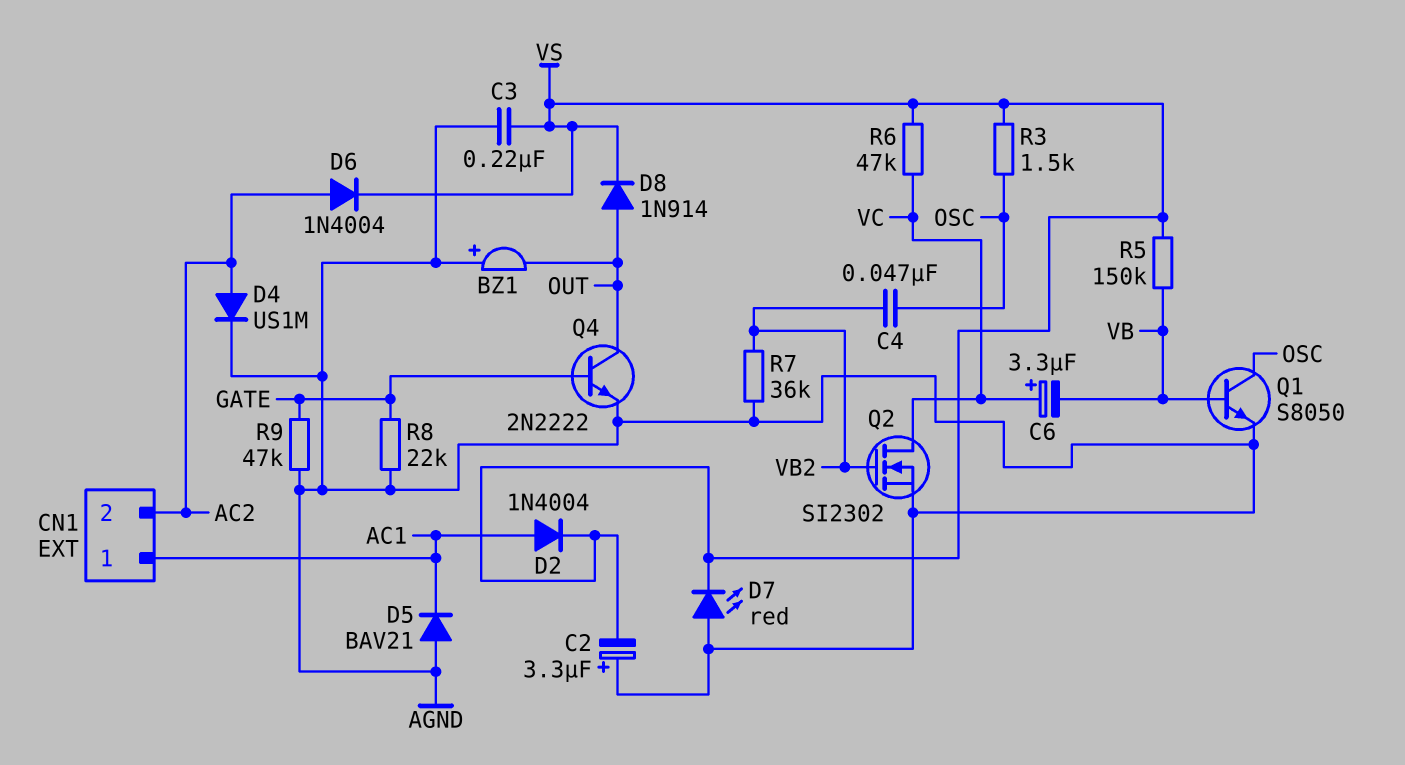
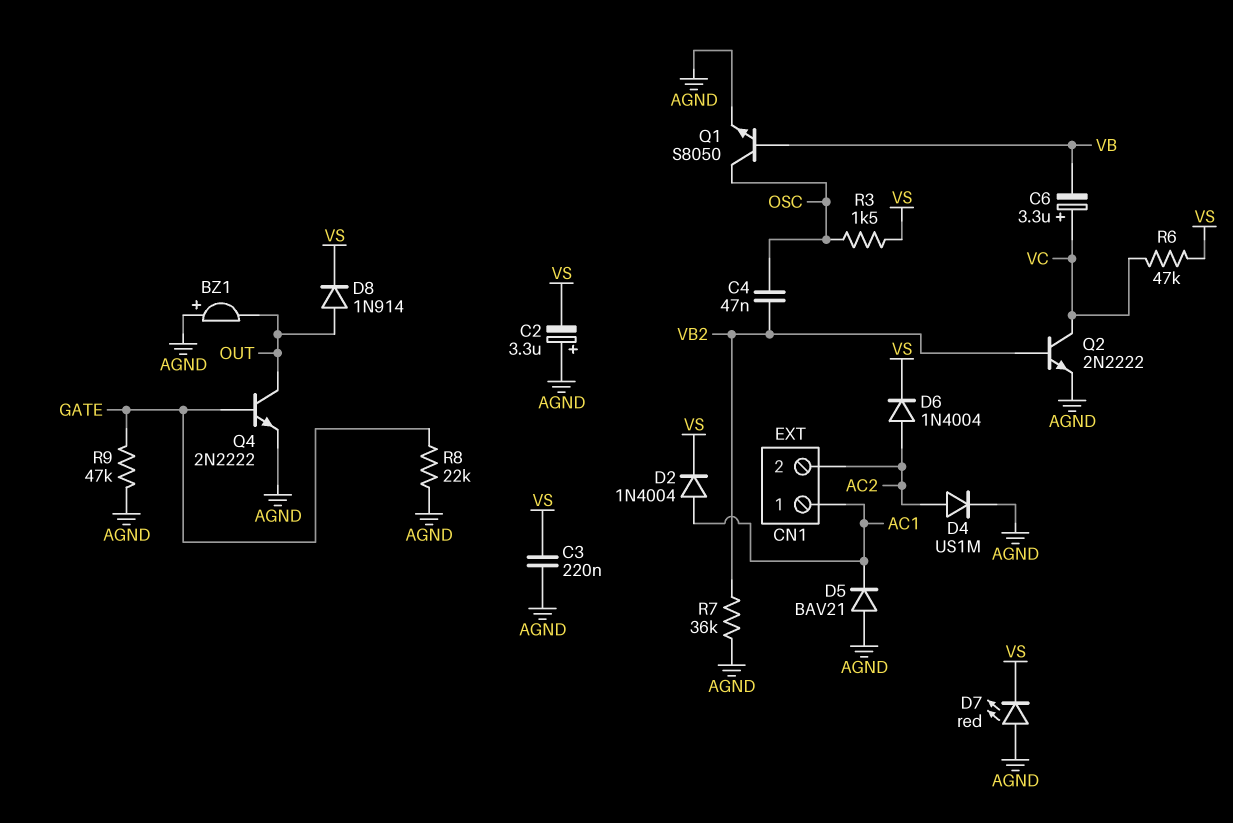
Q2: NMOS SI2302 (G VB2, D VC, S AGND) -> NPN 2N2222 (B VB2, C VC, E AGND)
R5: 150k (VB, VS) -> none

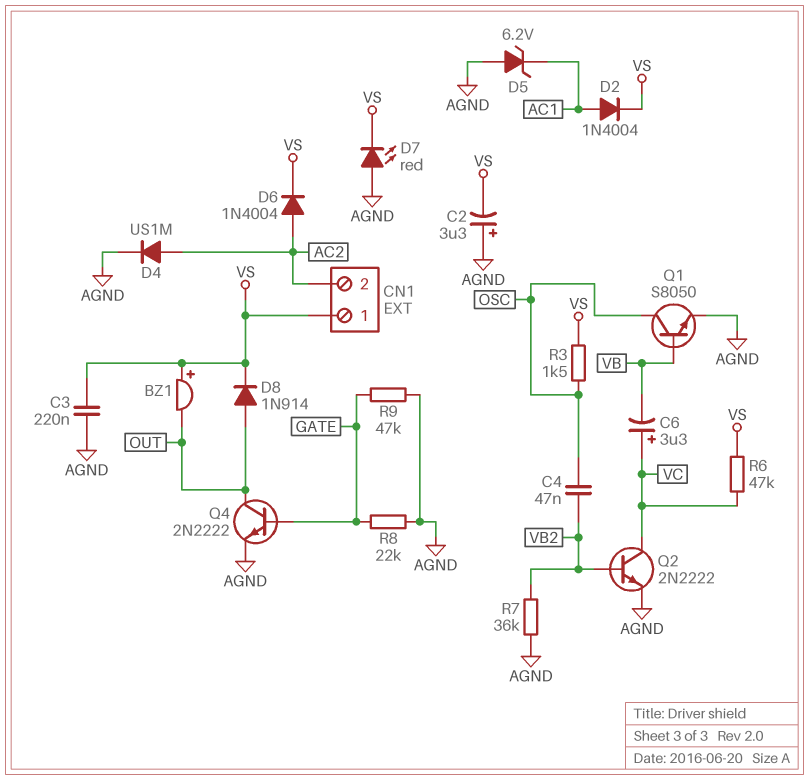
BZ1: buzzer (plus AGND, minus OUT) -> buzzer (plus VS, minus OUT)
CN1 pin 1: AC1 -> VS
D5: diode BAV21 (A AGND, K AC1) -> zener 6.2V (A AGND, K AC1)

